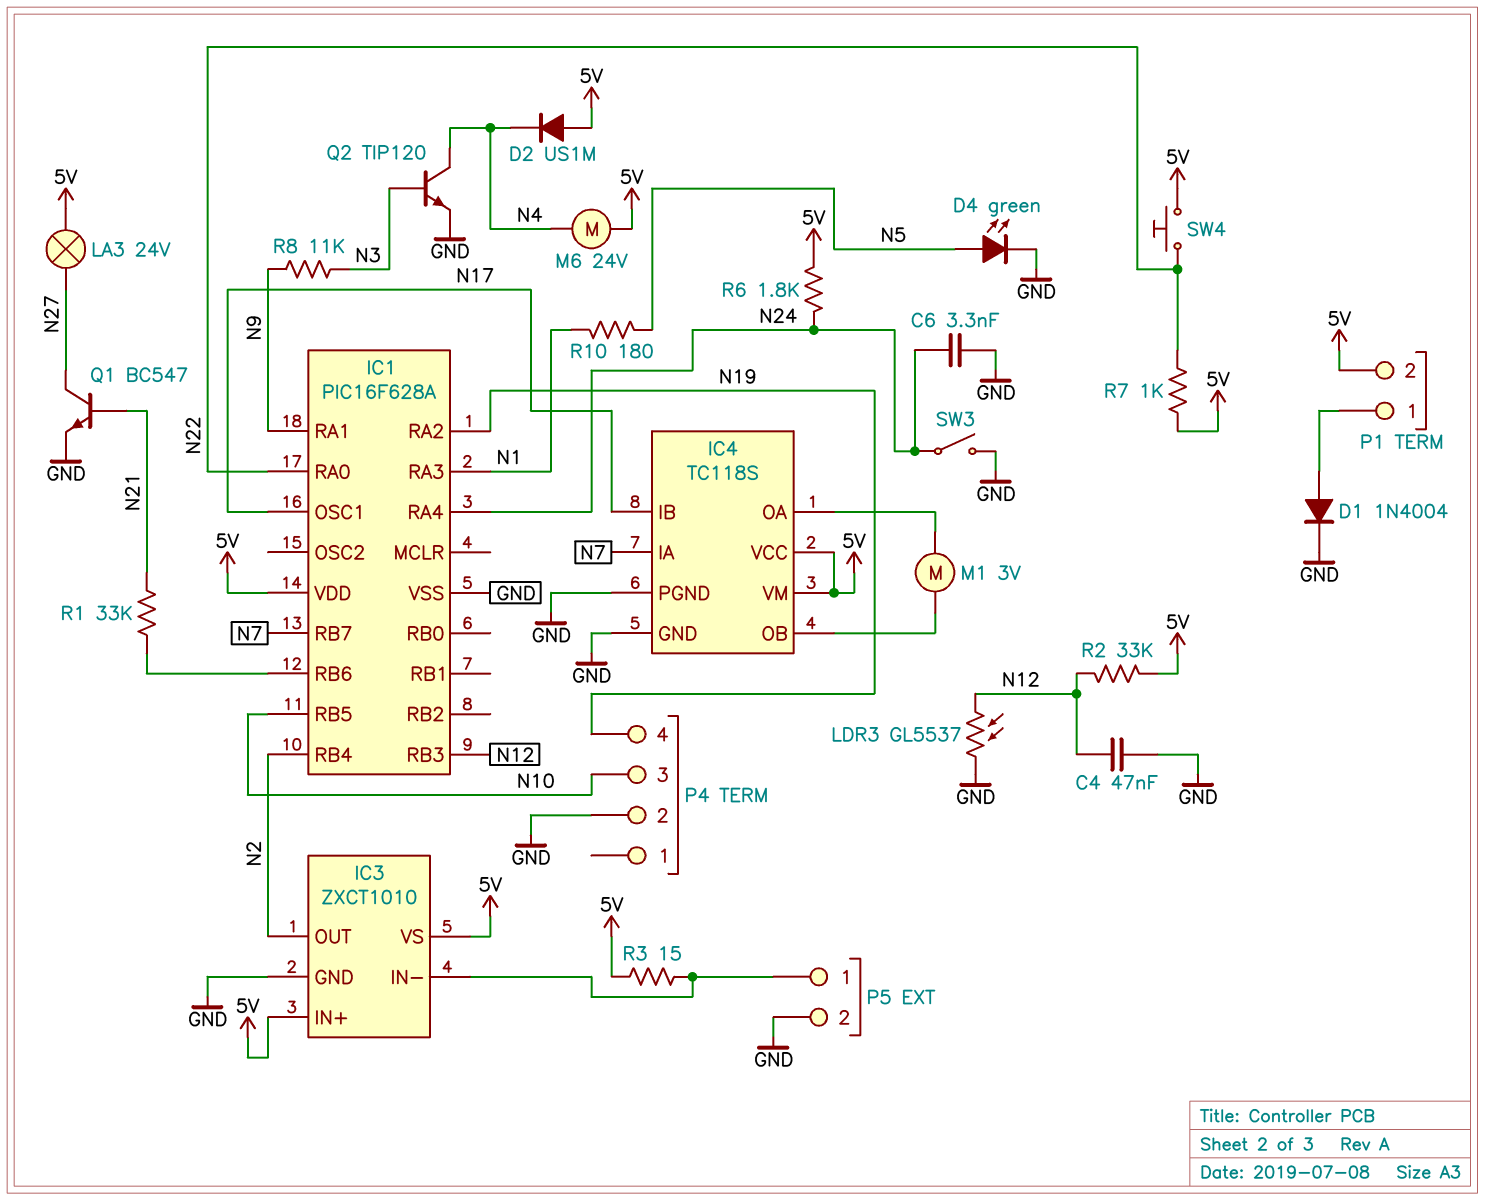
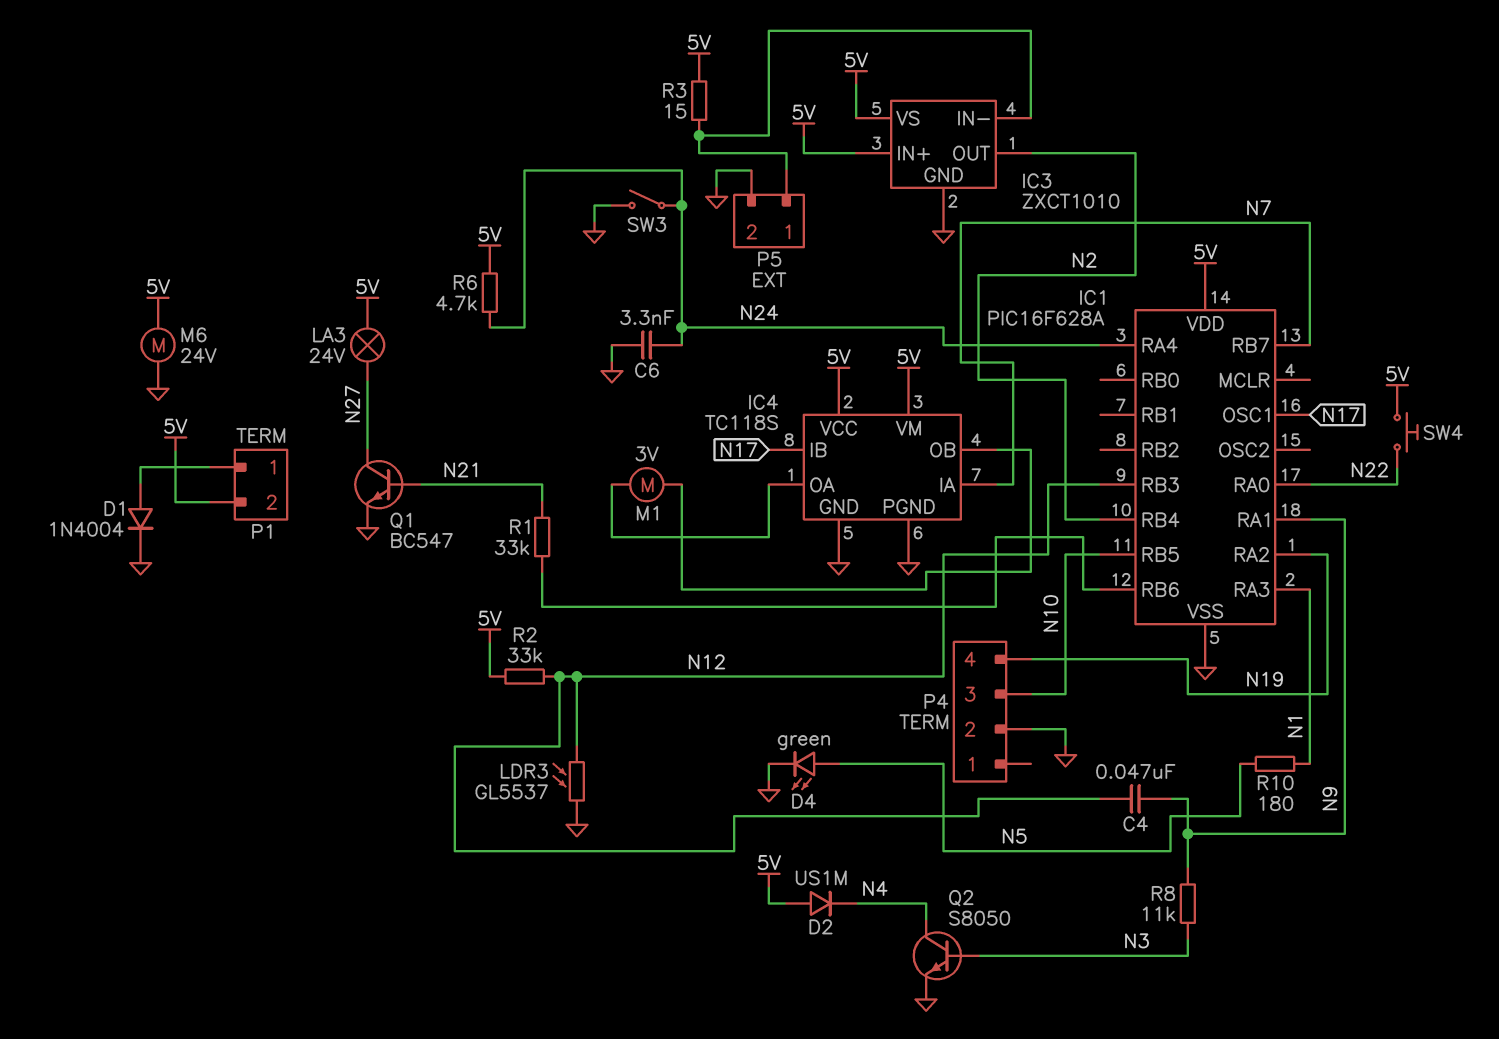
C4: 47nF (GND, N12) -> 47nF (N9, N12)
M6: motor 24V (5V, N4) -> motor 24V (5V, GND)
Q2: NPN TIP120 (B N3, C N4, E GND) -> NPN S8050 (B N3, C N4, E GND)
R6: 1.8k (5V, N24) -> 4.7k (5V, N24)
R7: 1k (5V, N22) -> none

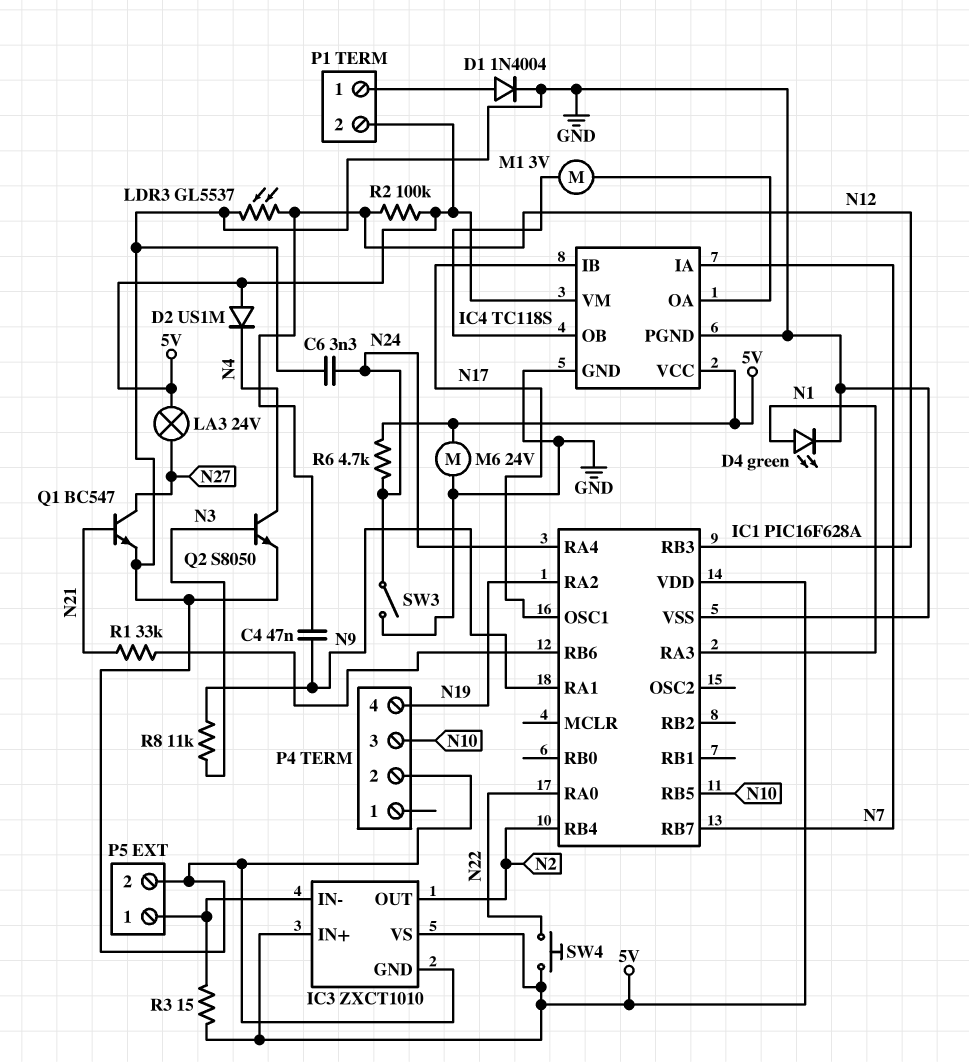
D4: LED green (A N5, K GND) -> LED green (A N1, K GND)
R2: 33k (5V, N12) -> 100k (5V, N12)
R10: 180 (N1, N5) -> none

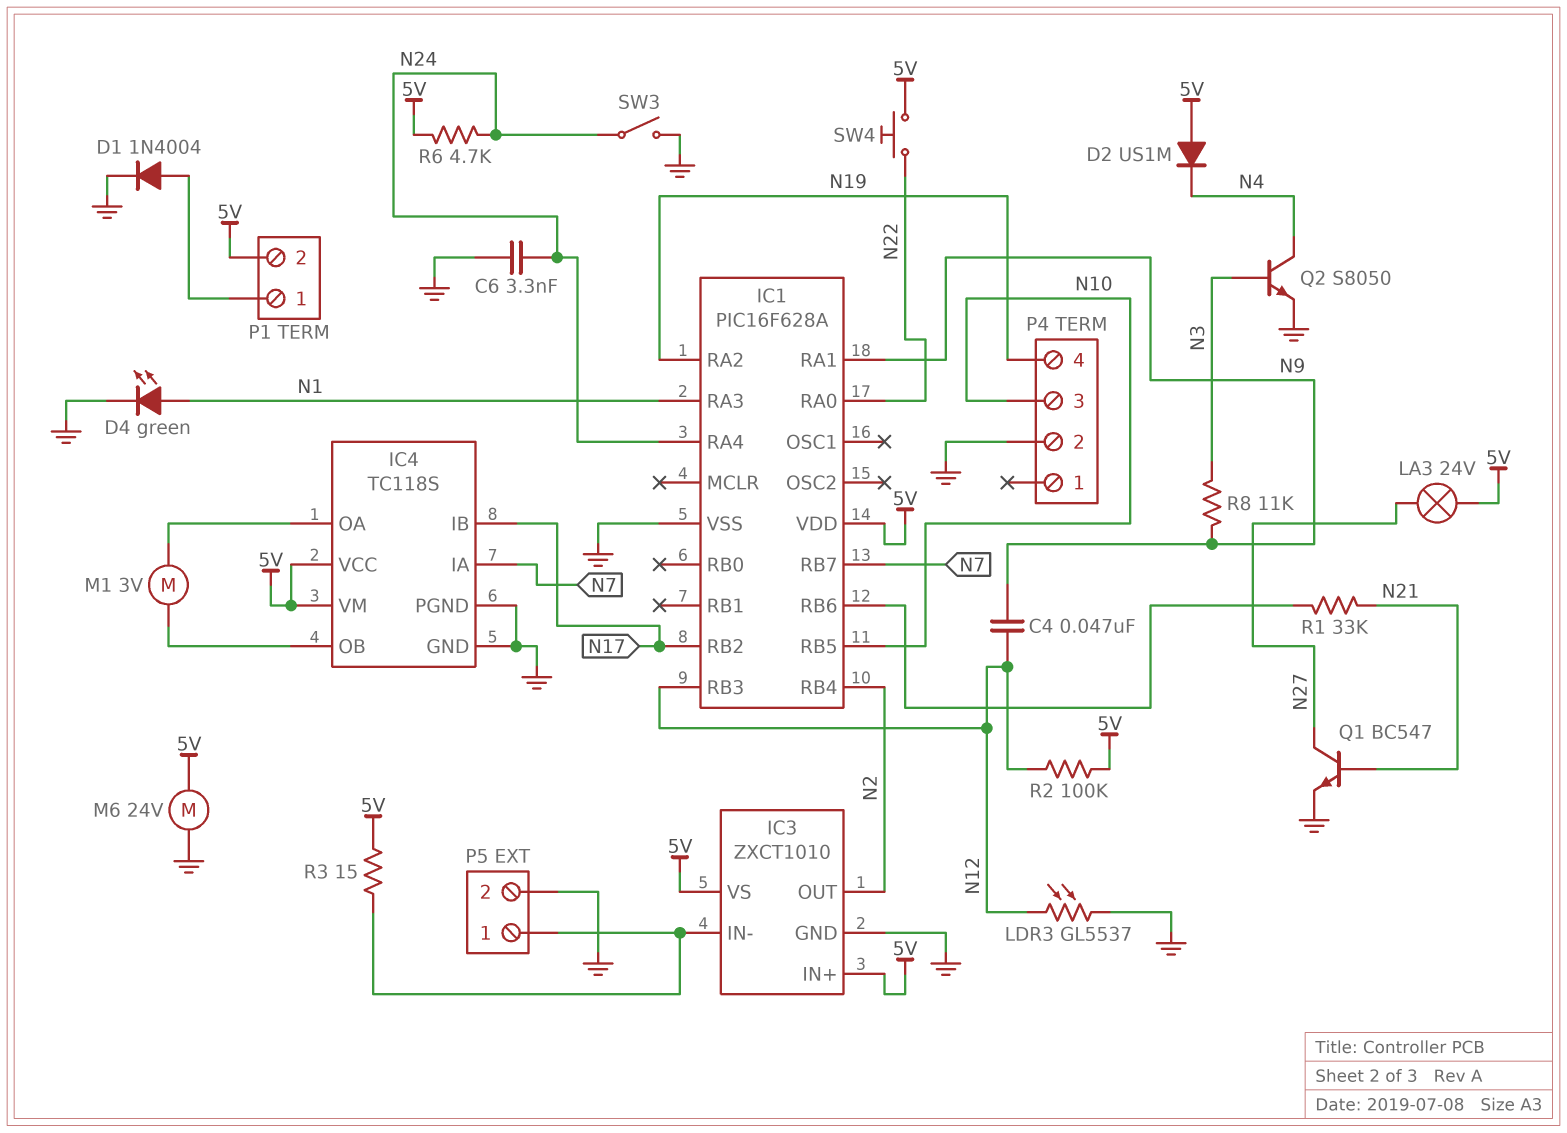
IC1 pin OSC1: N17 -> none
IC1 pin RB2: none -> N17

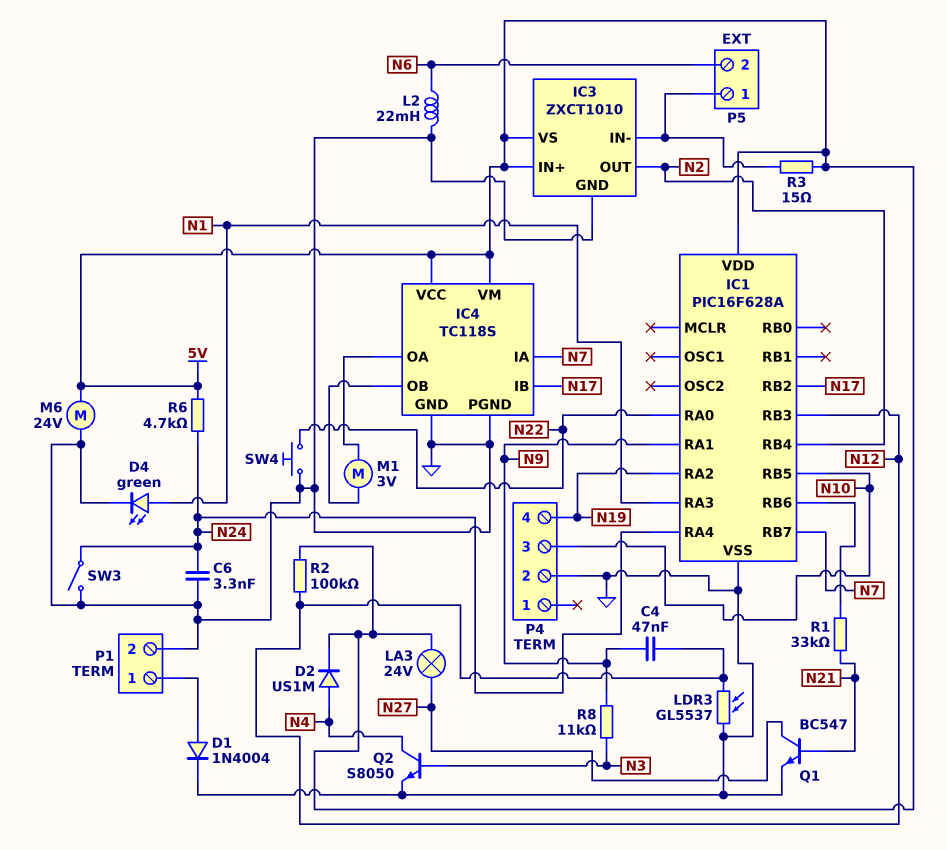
D2: diode US1M (A 5V, K N4) -> diode US1M (A N4, K 5V)
L2: none -> 22mH (GND, N6)
P1 pin 2: 5V -> GND
P5 pin 2: GND -> N6
SW4: button (5V, N22) -> button (GND, N22)

